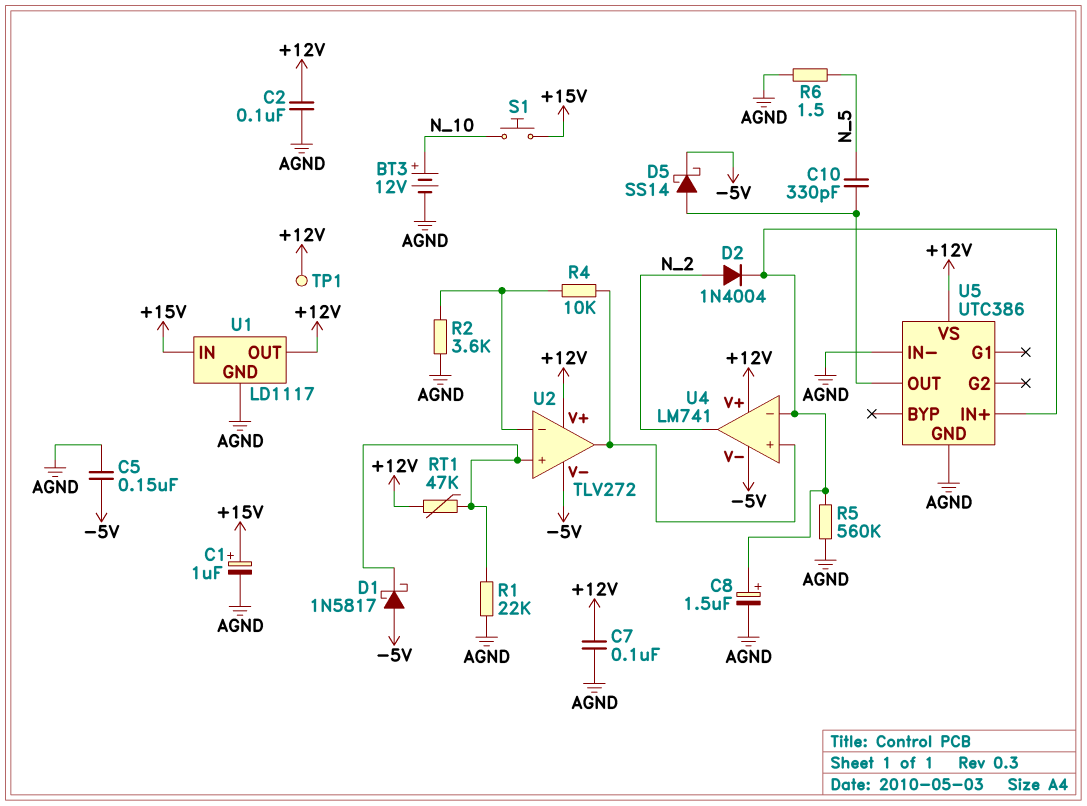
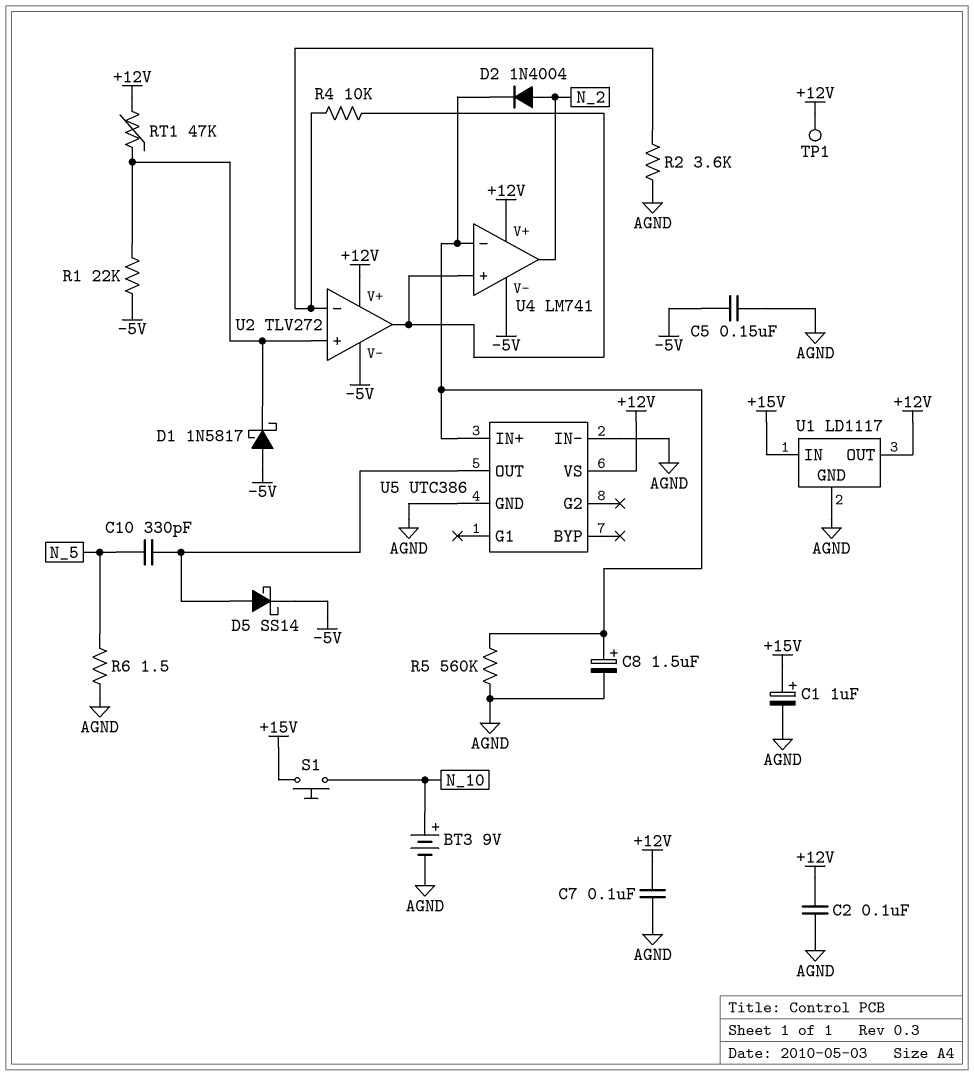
BT3: 12V (plus N_10, minus AGND) -> 9V (plus N_10, minus AGND)
R1: 22k (AGND, U2/in+) -> 22k (-5V, U2/in+)

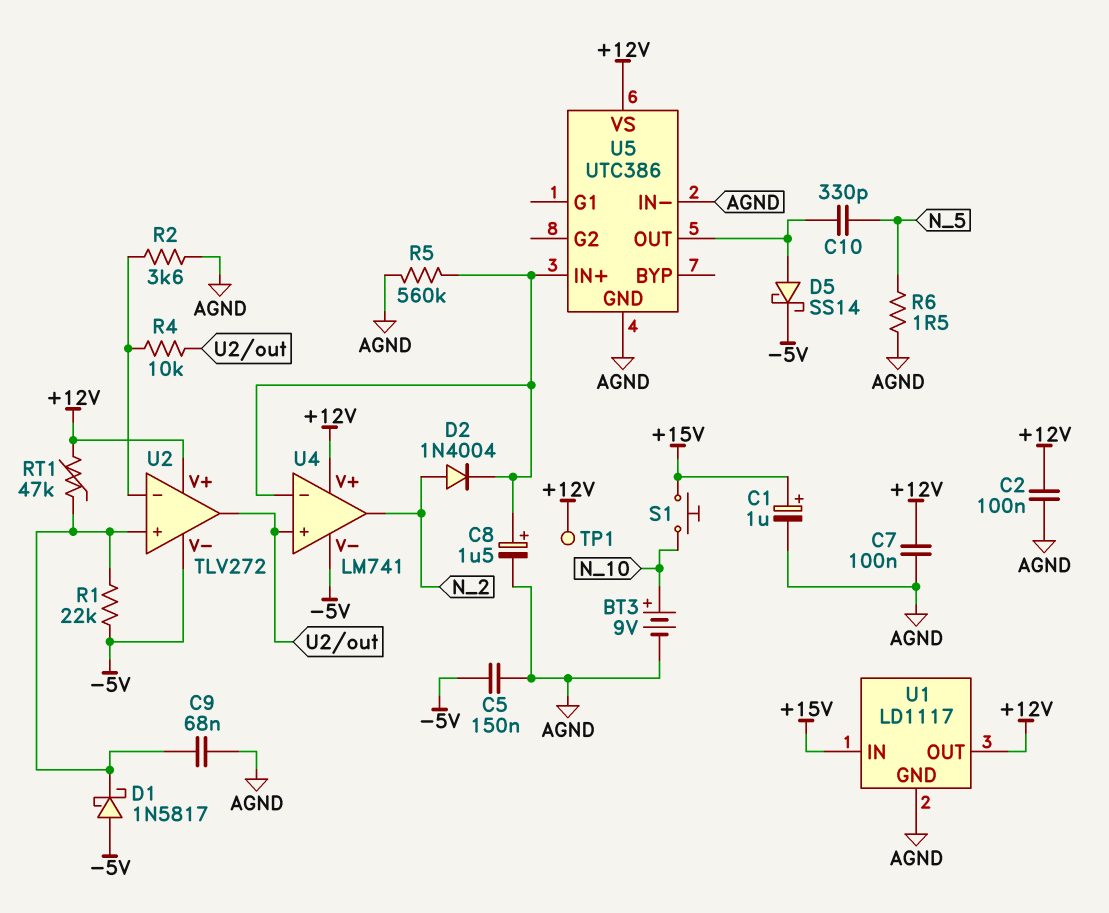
C9: none -> 68nF (AGND, U2/in+)

